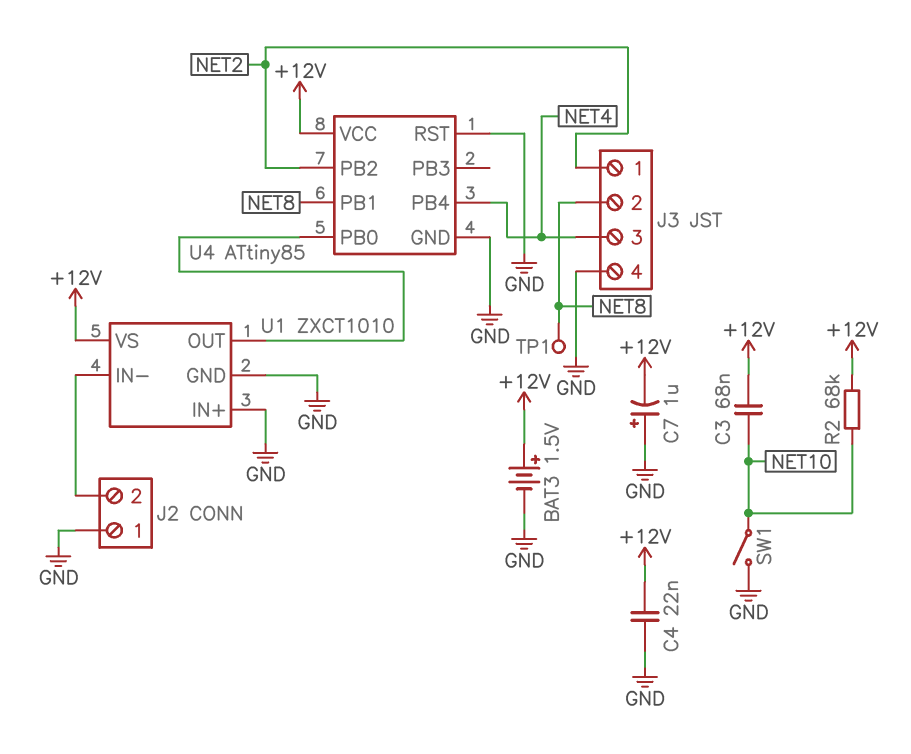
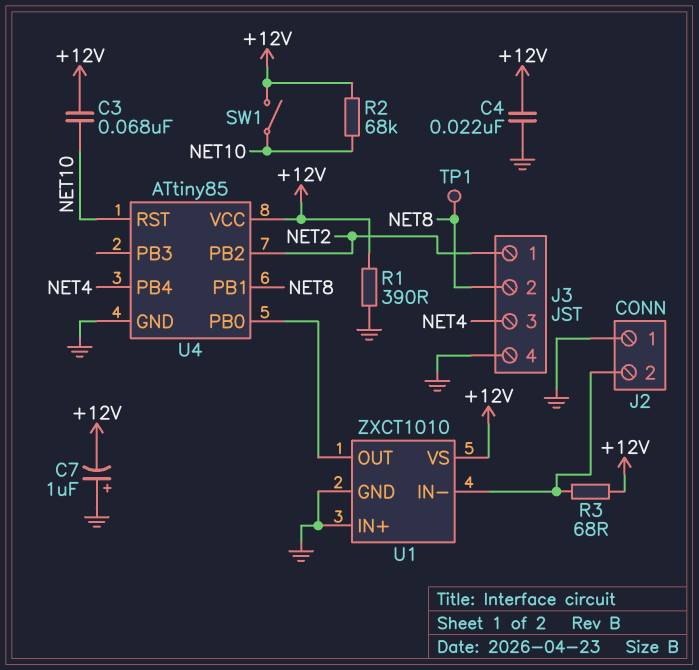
BAT3: 1.5V (plus +12V, minus GND) -> none
R1: none -> 390 (+12V, GND)
R3: none -> 68 (+12V, J2/2)
SW1: switch (GND, NET10) -> switch (+12V, NET10)
U4 pin RST: GND -> NET10

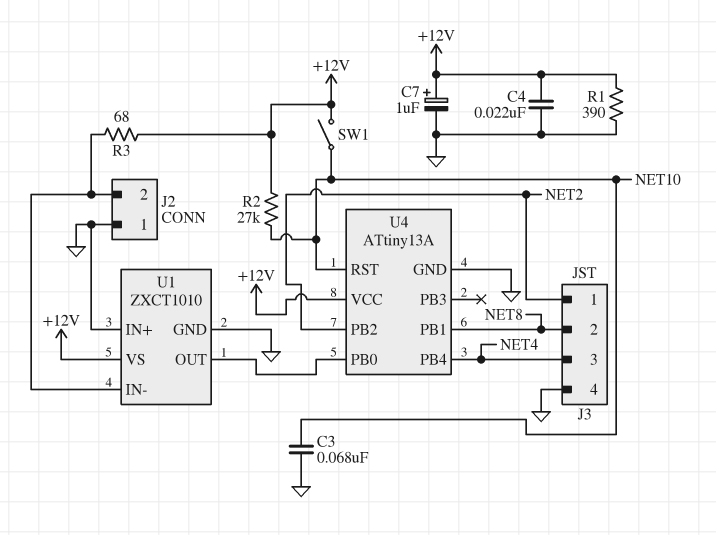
C3: 68nF (+12V, NET10) -> 68nF (GND, NET10)
C7: 1uF (plus GND, minus +12V) -> 1uF (plus +12V, minus GND)
R2: 68k (+12V, NET10) -> 27k (+12V, NET10)
TP1: test point (NET8) -> none
U4: ATtiny85 -> ATtiny13A

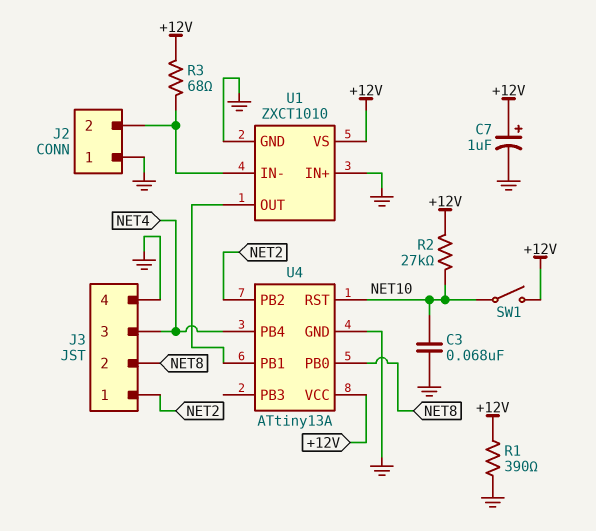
C4: 22nF (+12V, GND) -> none
U4 pin PB0: U1/OUT -> NET8
U4 pin PB1: NET8 -> U1/OUT

